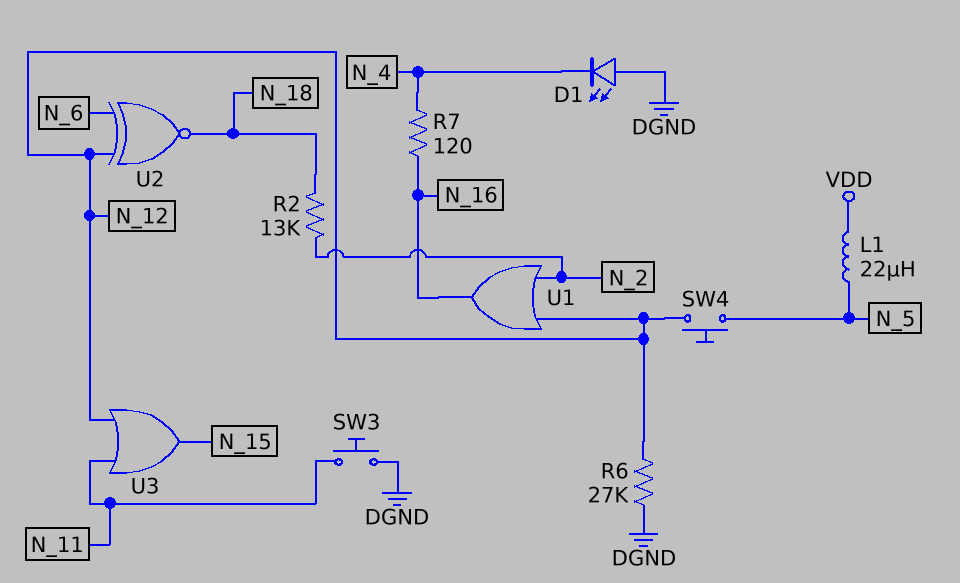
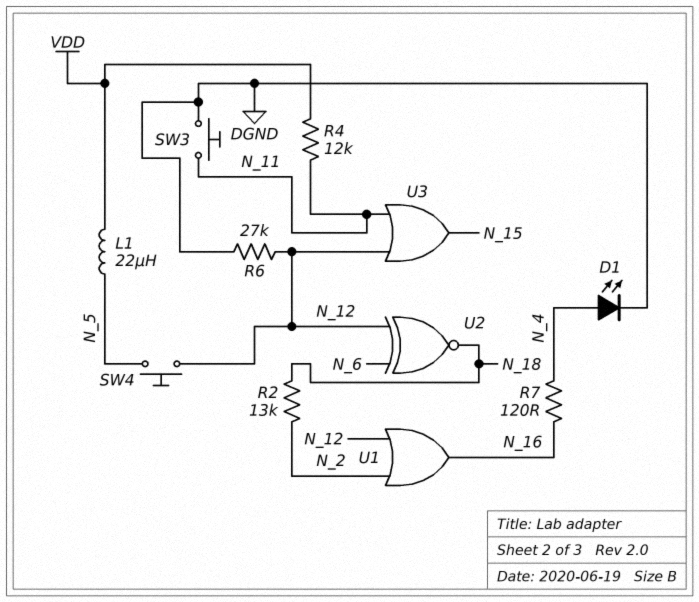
D1: LED (A DGND, K N_4) -> LED (A N_4, K DGND)
R4: none -> 12k (N_11, VDD)

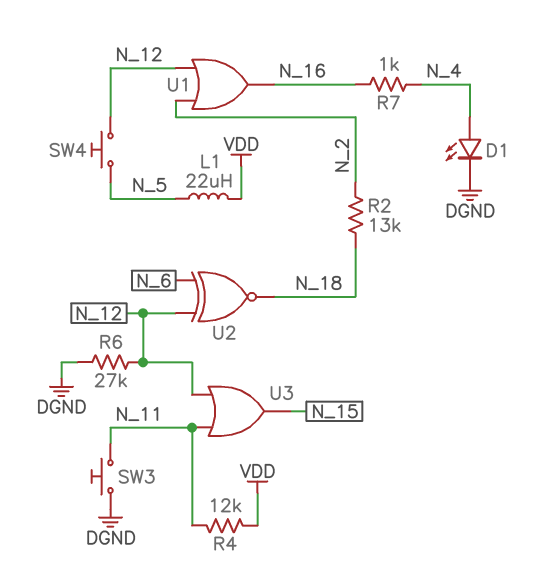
R7: 120 (N_4, N_16) -> 1k (N_4, N_16)

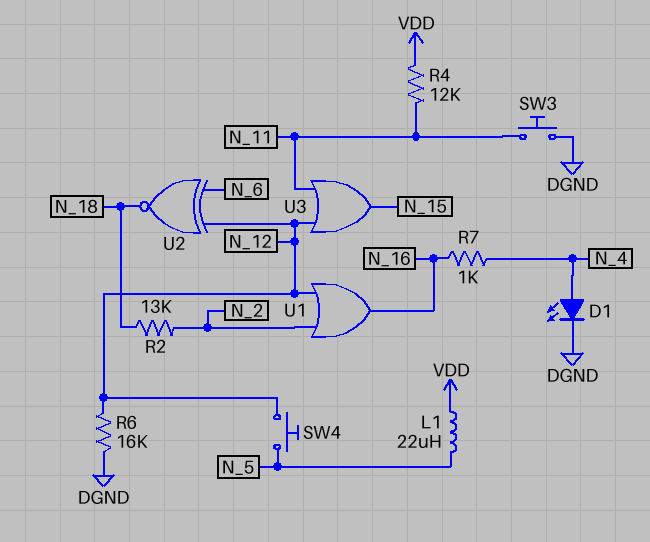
R6: 27k (DGND, N_12) -> 16k (DGND, N_12)

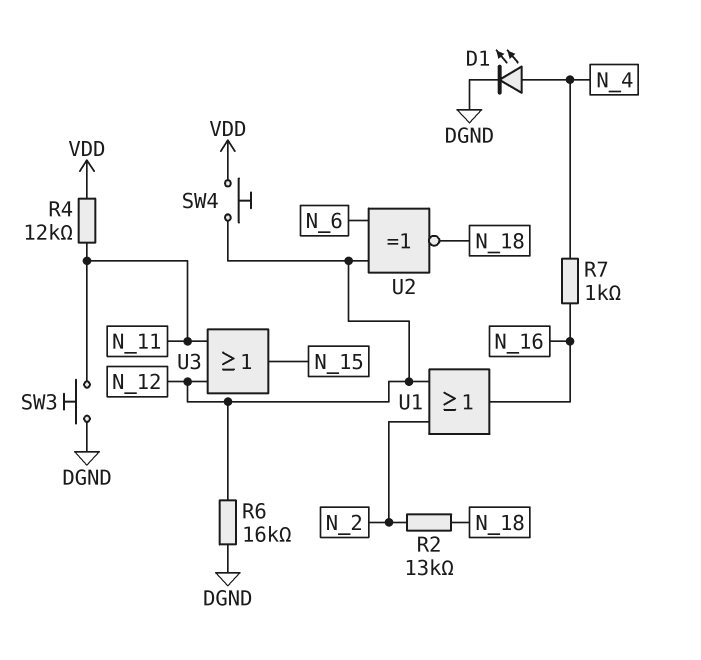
L1: 22uH (N_5, VDD) -> none
SW4: button (N_5, N_12) -> button (N_12, VDD)

